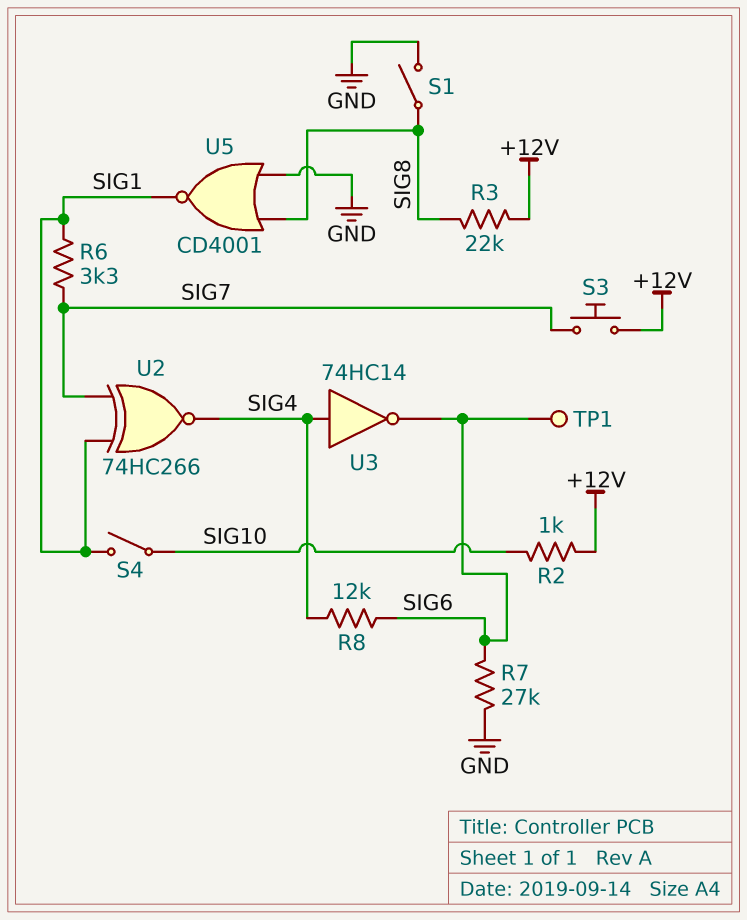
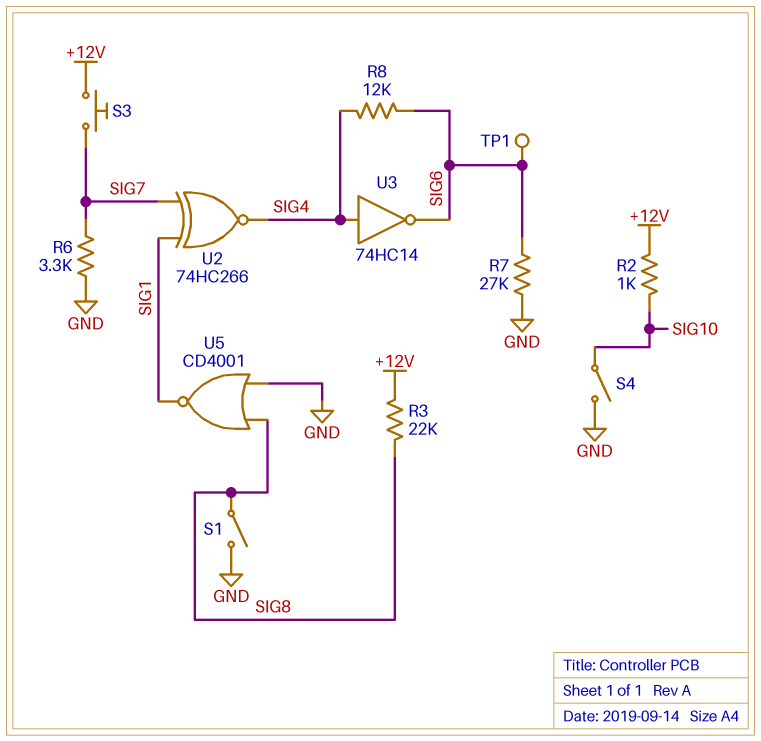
R6: 3.3k (SIG1, SIG7) -> 3.3k (GND, SIG7)
S4: switch (SIG1, SIG10) -> switch (GND, SIG10)

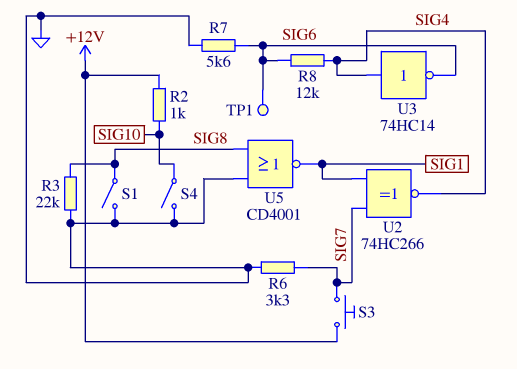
R3: 22k (+12V, SIG8) -> 22k (GND, SIG8)
R7: 27k (GND, SIG6) -> 5.6k (GND, SIG6)

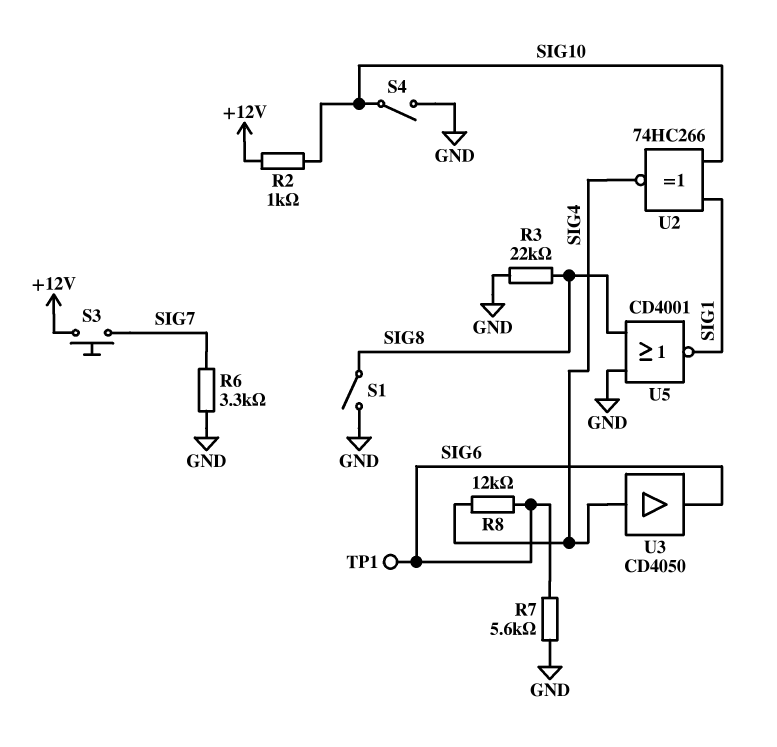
U2: XNOR 74HC266 (in SIG1, in SIG7, out SIG4) -> XNOR 74HC266 (in SIG1, in SIG10, out SIG4)
U3: NOT 74HC14 (in SIG4, out SIG6) -> buffer CD4050 (in SIG4, out SIG6)

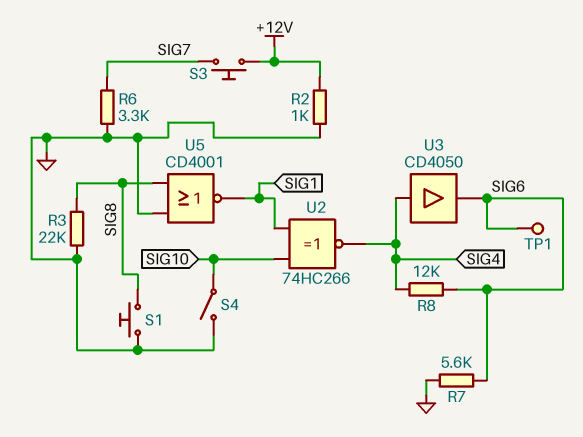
R2: 1k (+12V, SIG10) -> 1k (+12V, GND)
S1: switch (GND, SIG8) -> button (GND, SIG8)

